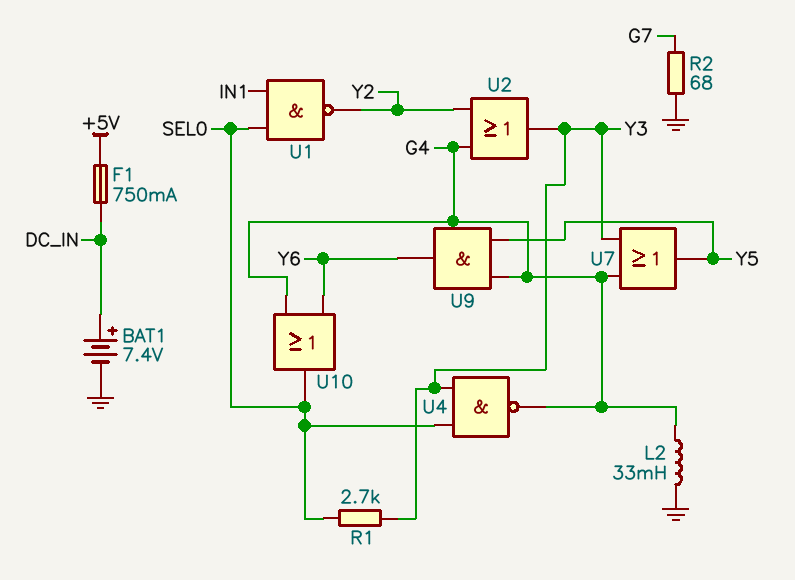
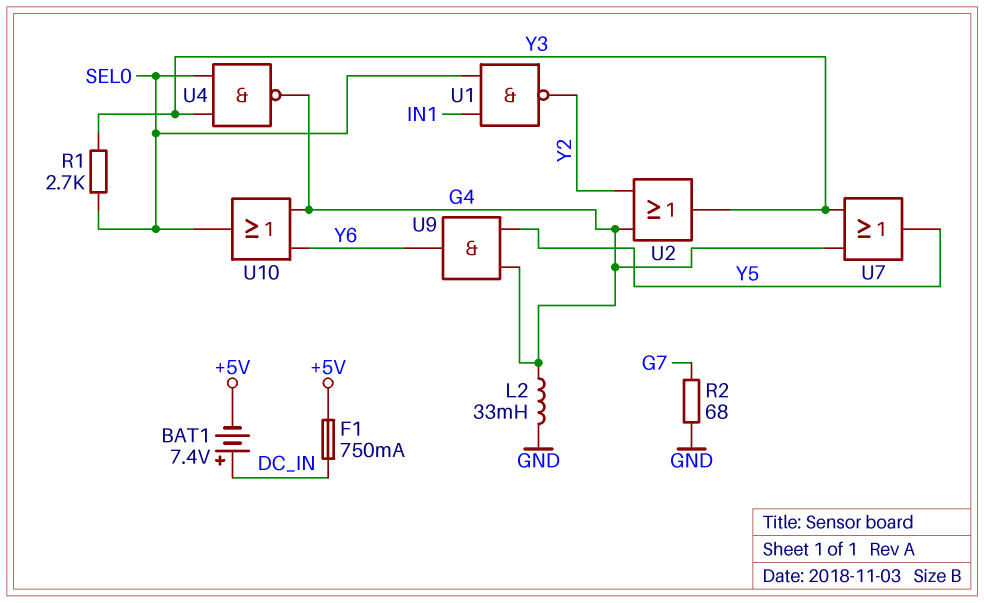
BAT1: 7.4V (plus DC_IN, minus GND) -> 7.4V (plus DC_IN, minus +5V)

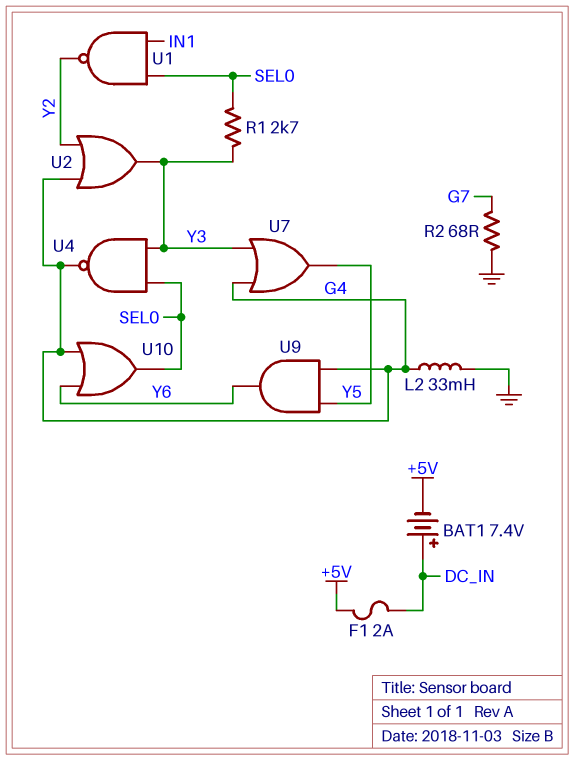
F1: 750mA (+5V, DC_IN) -> 2A (+5V, DC_IN)

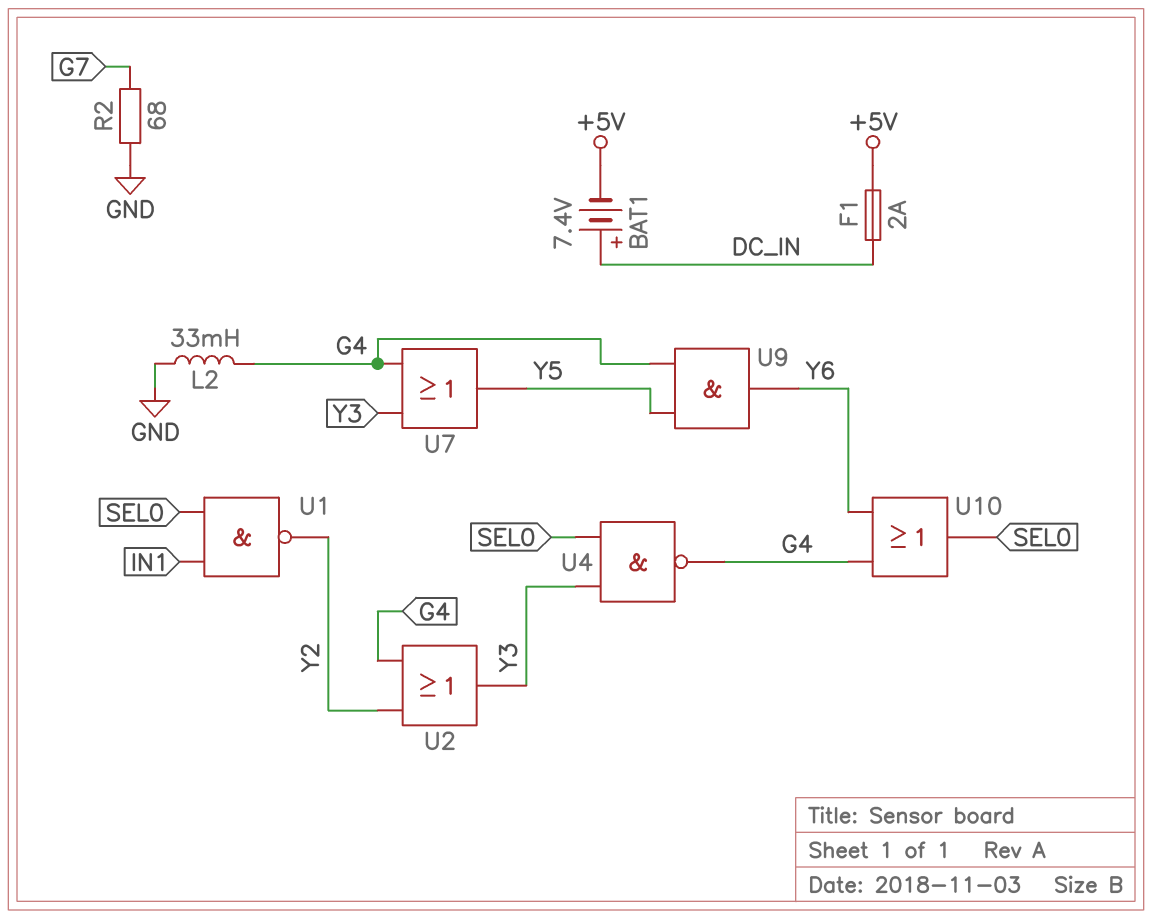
R1: 2.7k (SEL0, Y3) -> none

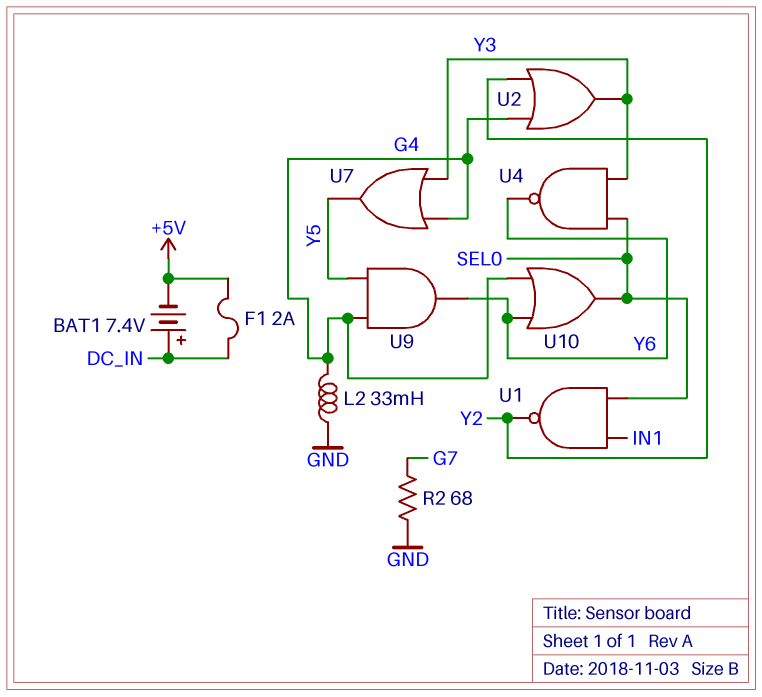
U4: NAND (in SEL0, in Y3, out G4) -> NAND (in SEL0, in Y3, out Y6)

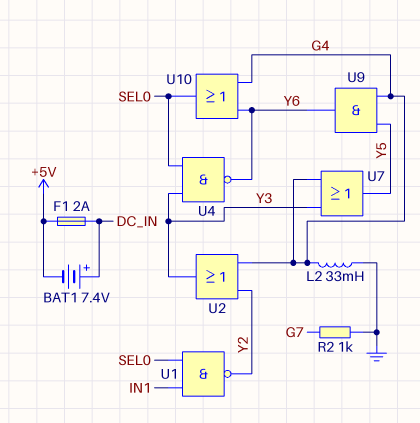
R2: 68 (G7, GND) -> 1k (G7, GND)

